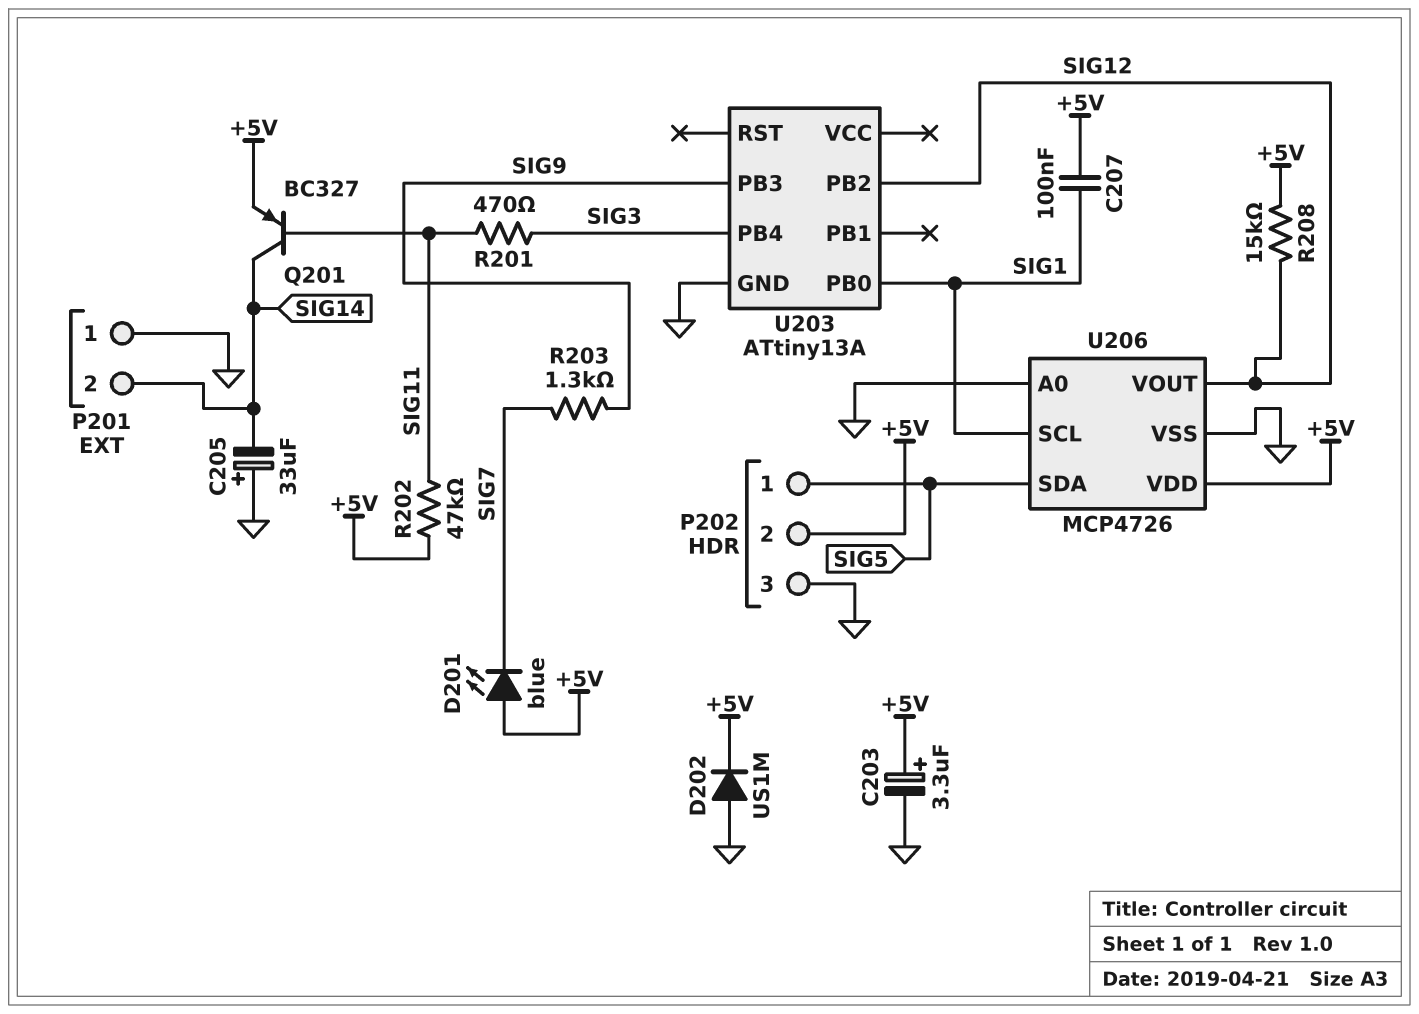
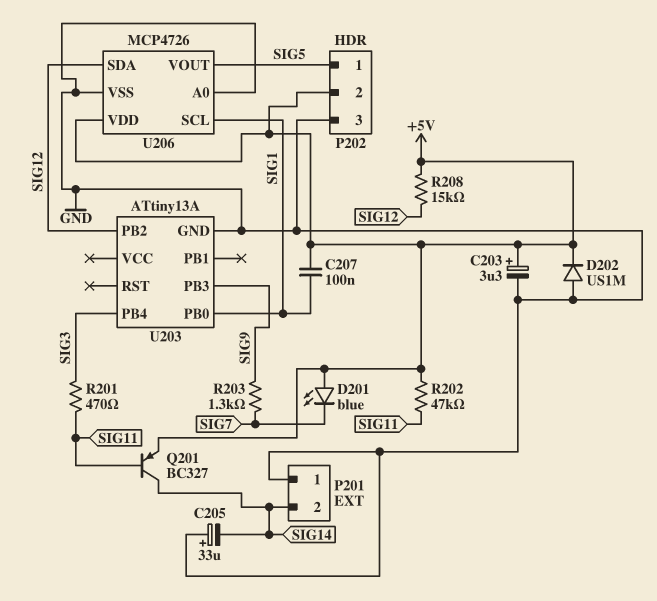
U206 pin SDA: SIG5 -> SIG12
U206 pin VOUT: SIG12 -> SIG5

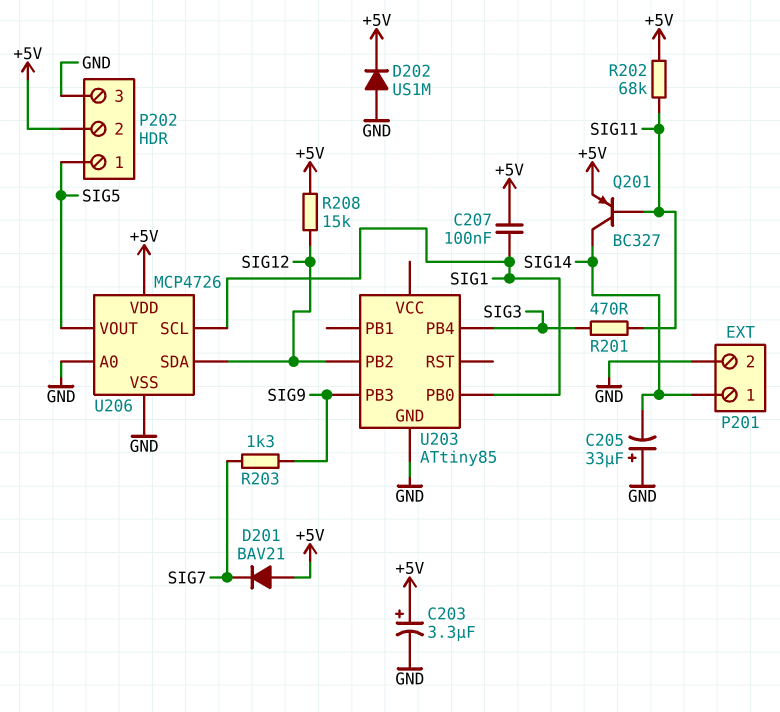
D201: LED blue (A +5V, K SIG7) -> diode BAV21 (A +5V, K SIG7)
P201 pin 1: GND -> SIG14
P201 pin 2: SIG14 -> GND
R202: 47k (+5V, SIG11) -> 68k (+5V, SIG11)
U203: ATtiny13A -> ATtiny85

